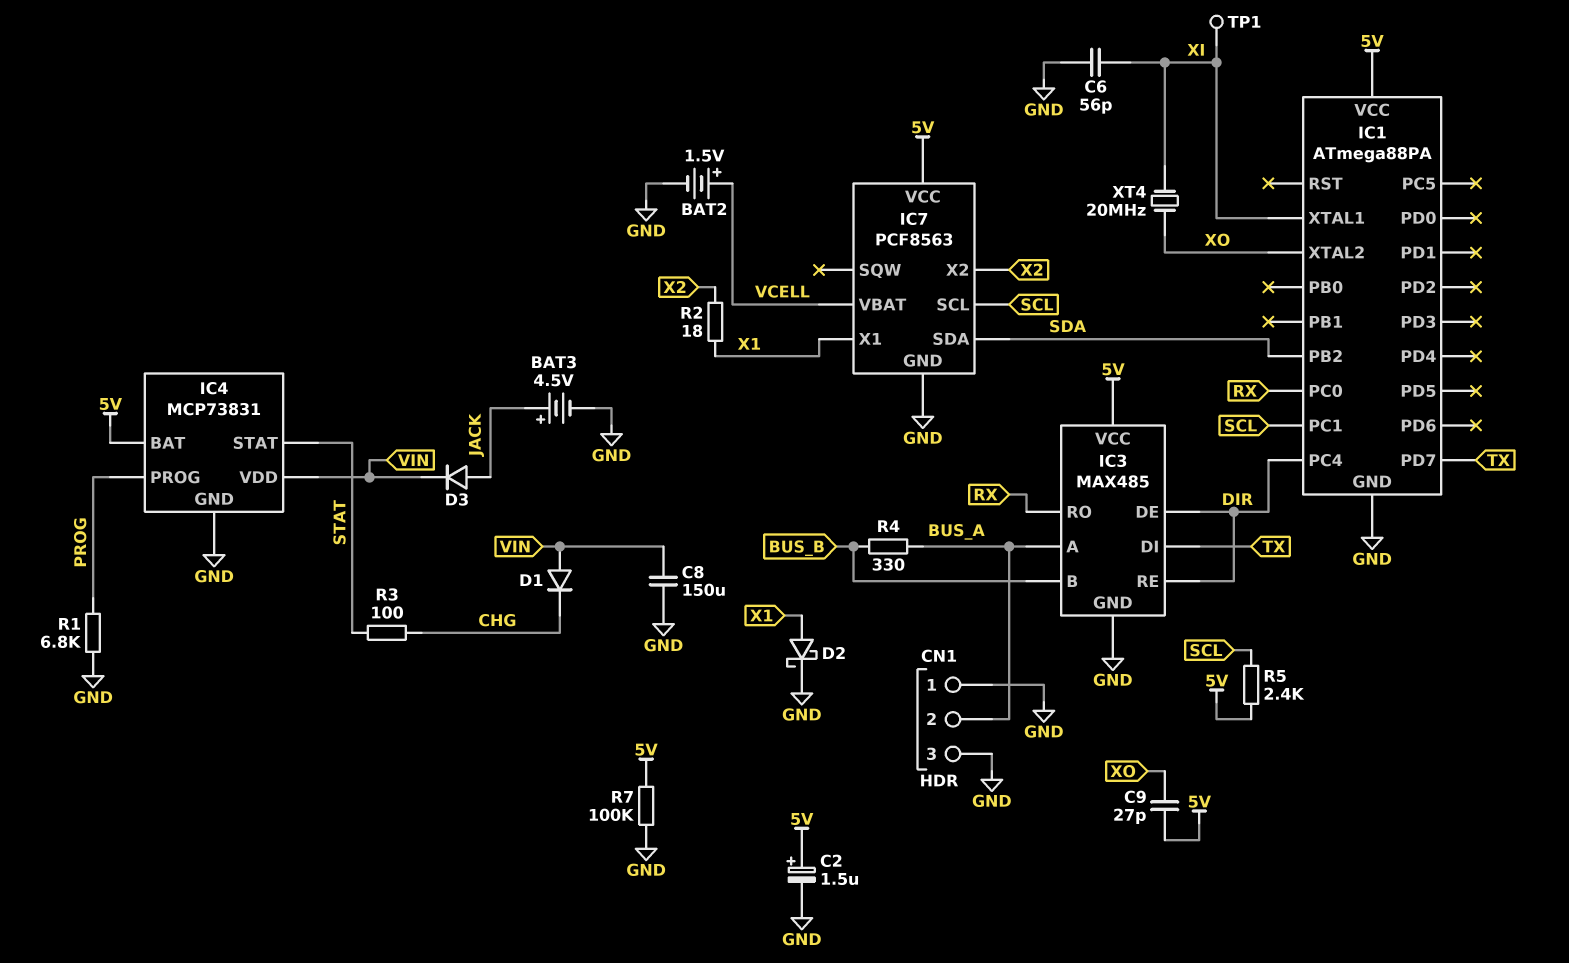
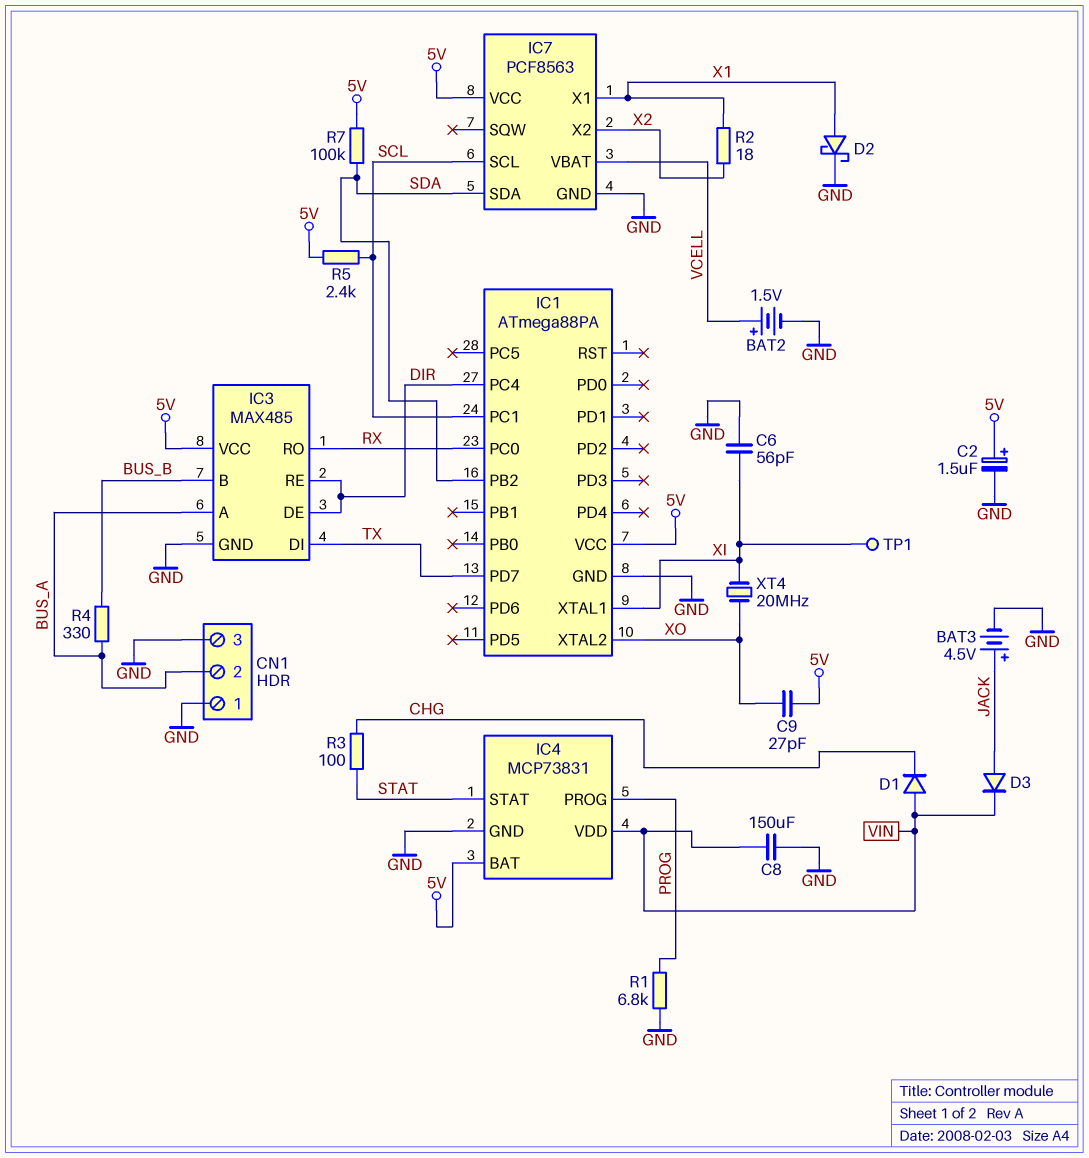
R7: 100k (5V, GND) -> 100k (5V, SDA)

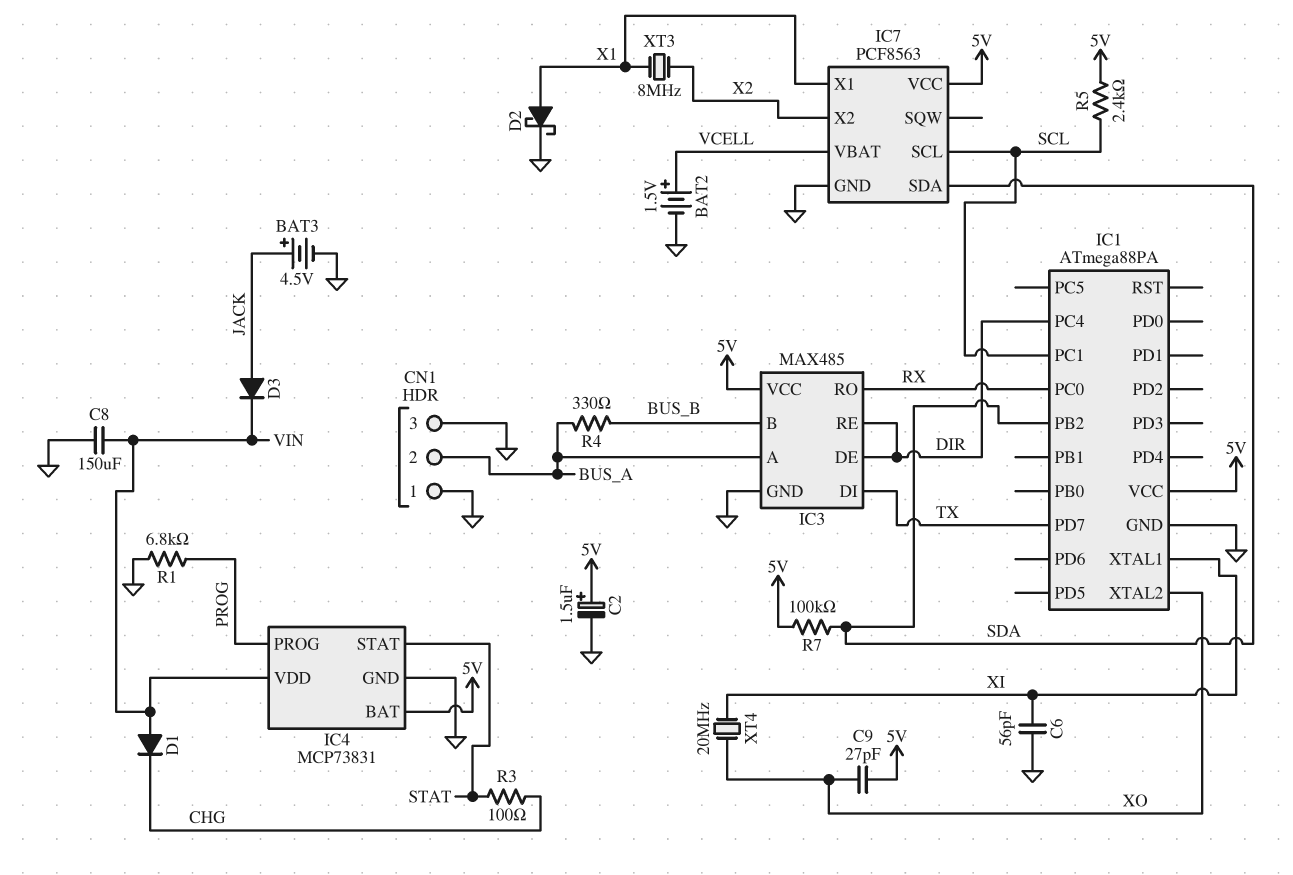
R2: 18 (X1, X2) -> none
TP1: test point (XI) -> none
XT3: none -> 8MHz (X1, X2)

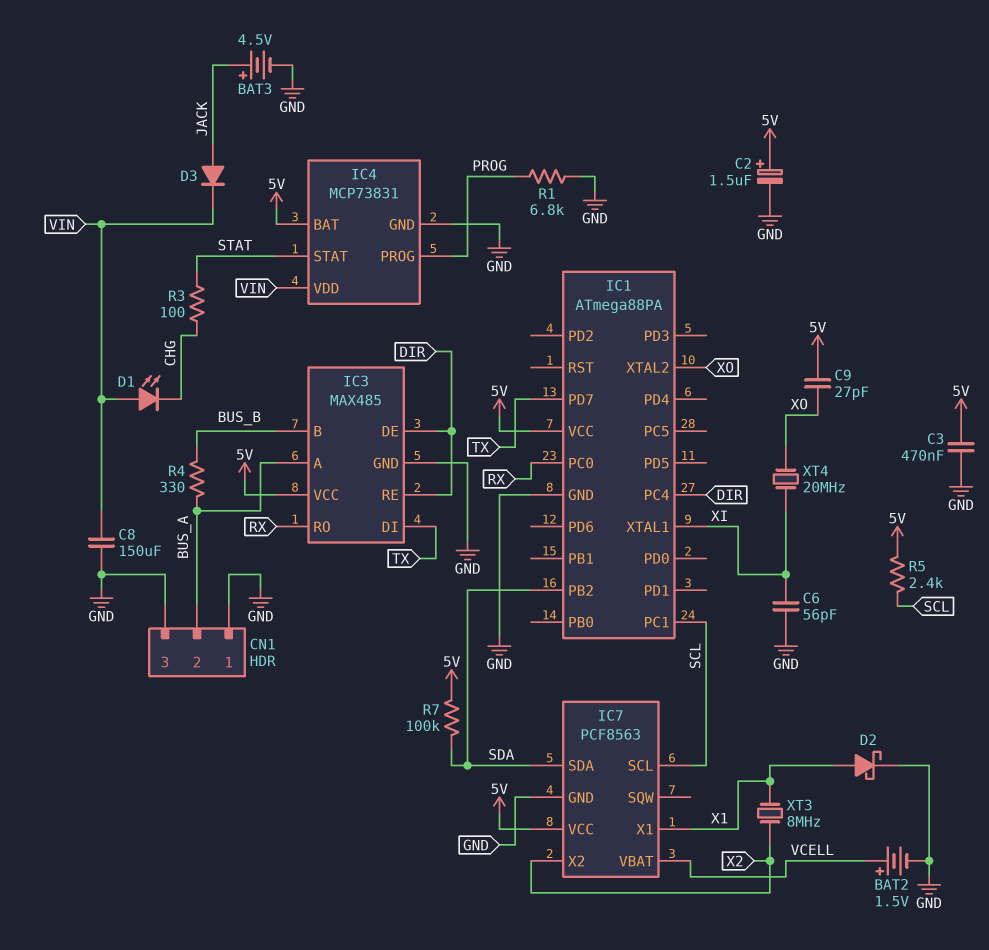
C3: none -> 470nF (5V, GND)
D1: diode (A VIN, K CHG) -> LED (A VIN, K CHG)

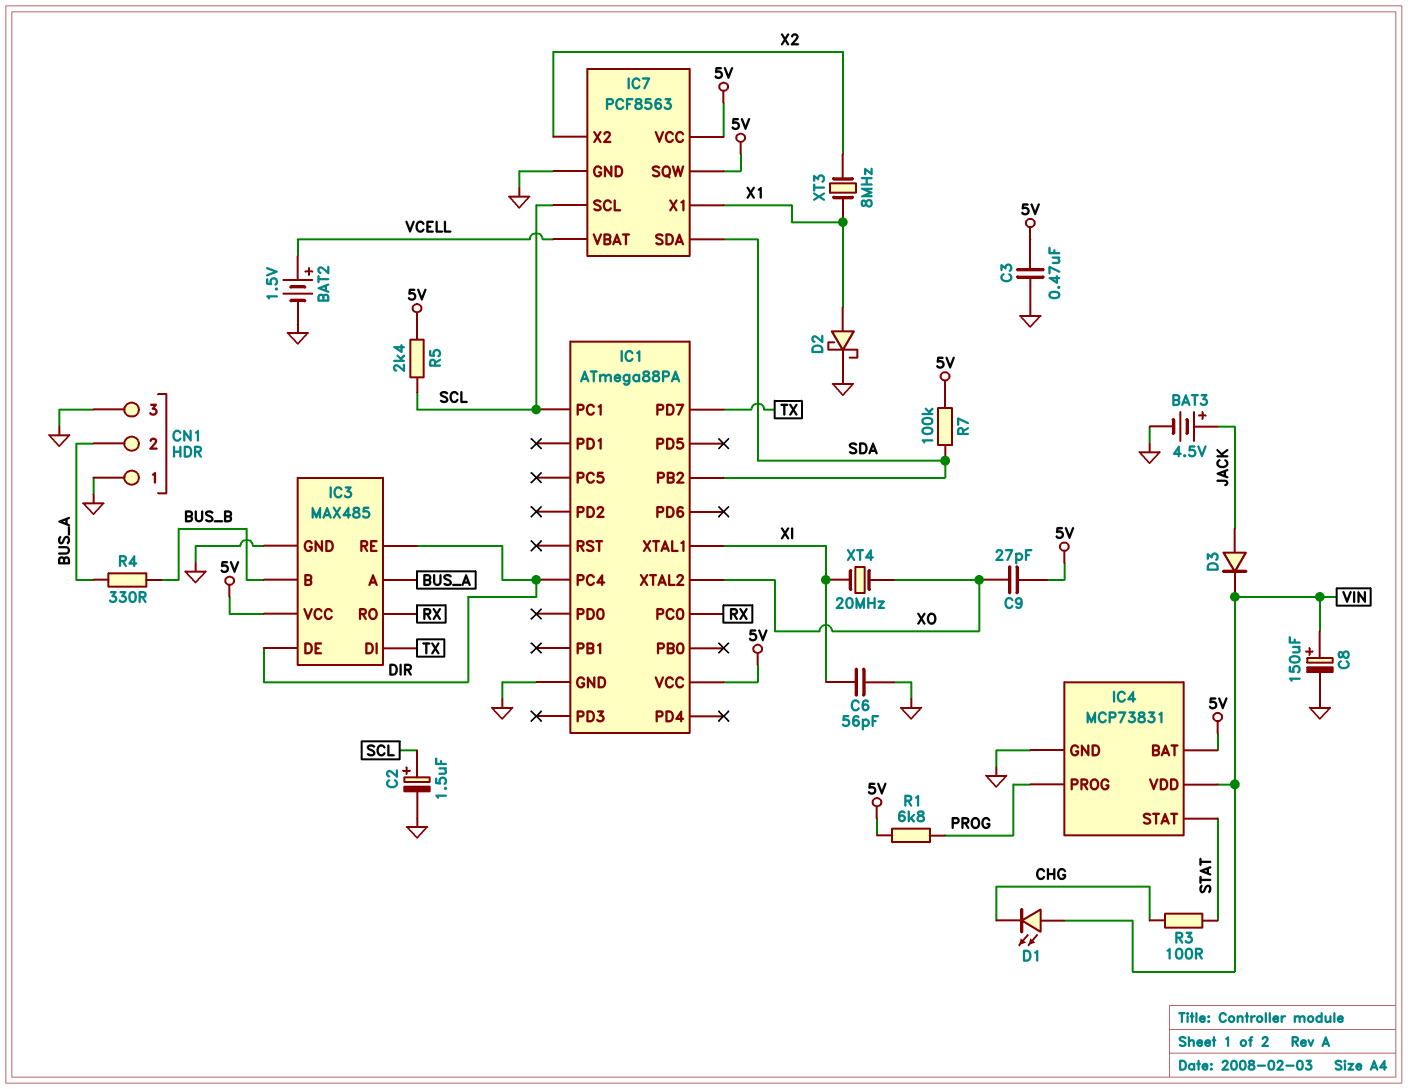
C2: 1.5uF (plus 5V, minus GND) -> 1.5uF (plus SCL, minus GND)
C8: 150uF (GND, VIN) -> 150uF (plus VIN, minus GND)
IC7 pin SQW: none -> 5V
R1: 6.8k (GND, PROG) -> 6.8k (5V, PROG)

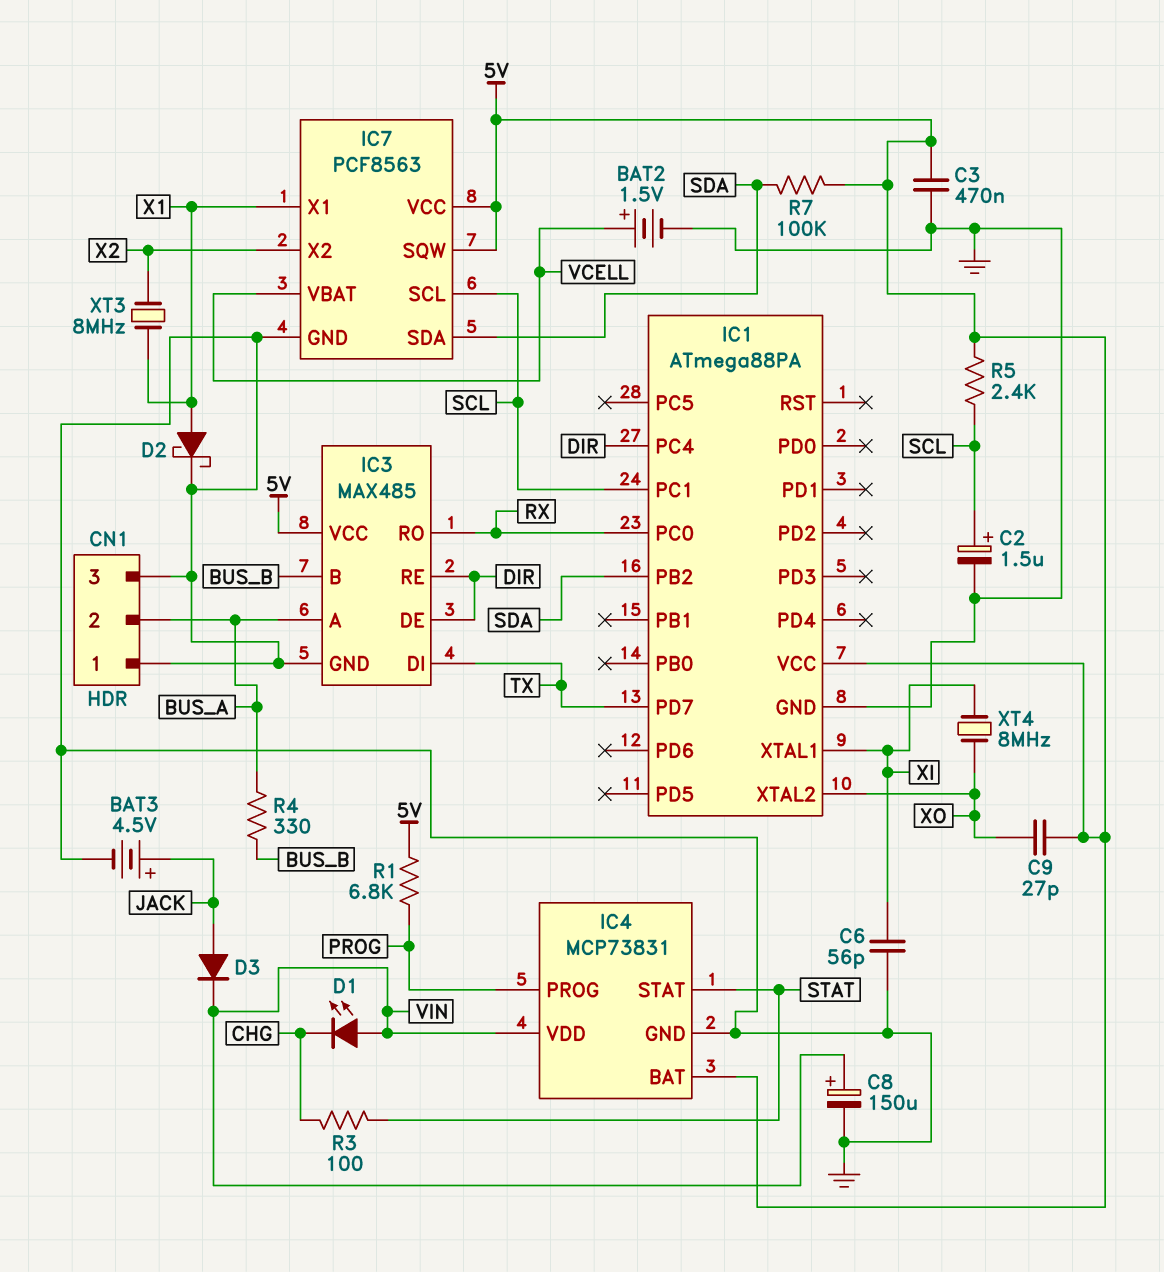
XT4: 20MHz (XI, XO) -> 8MHz (XI, XO)

